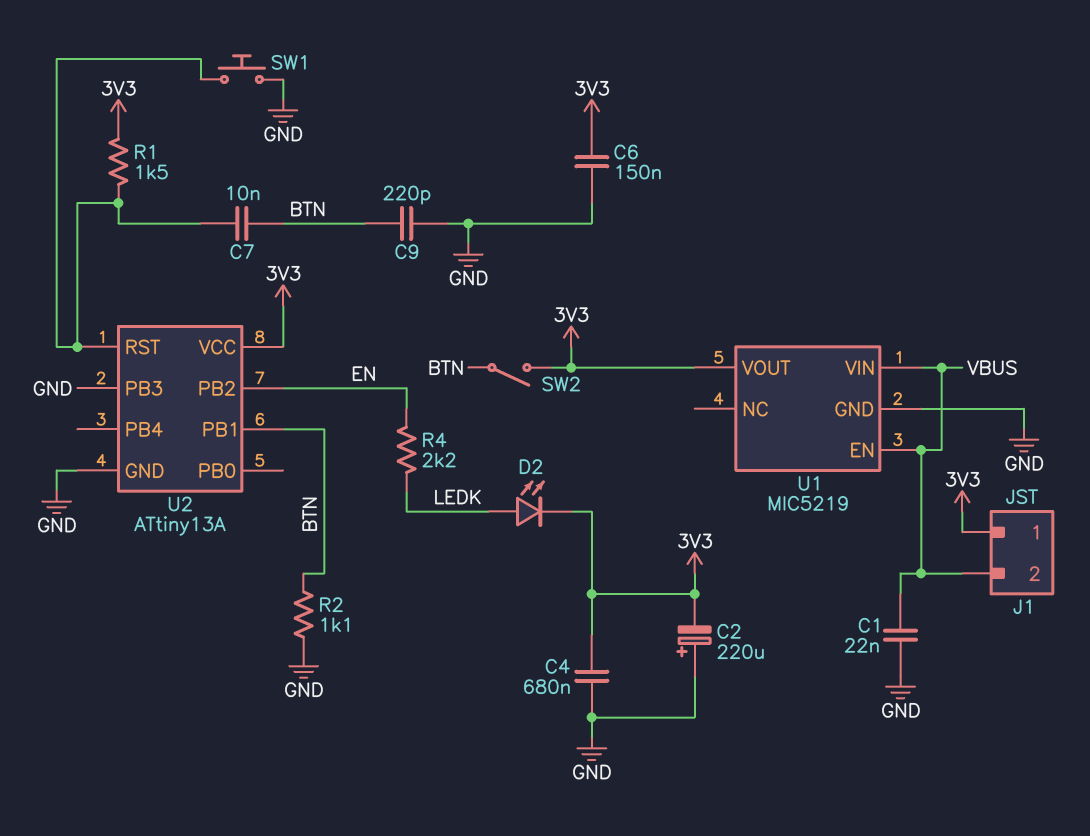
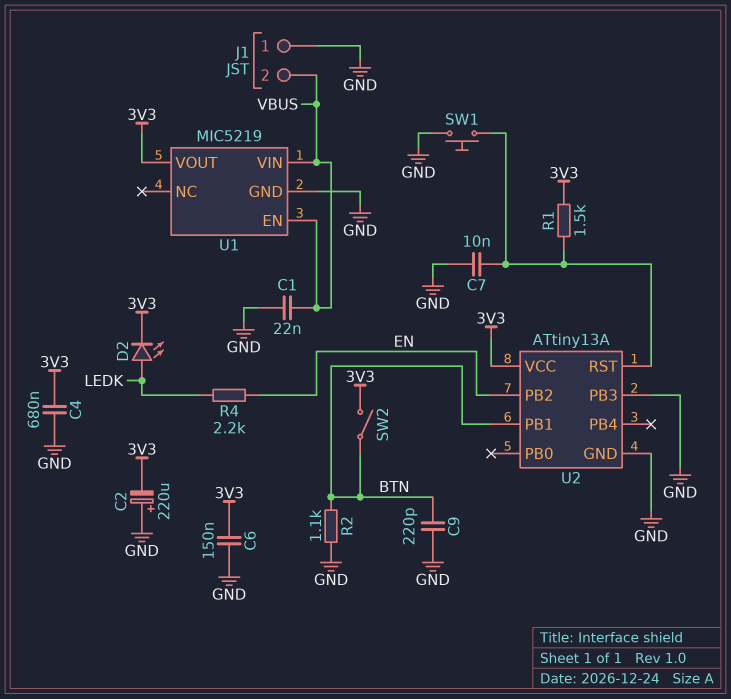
C7: 10nF (BTN, U2/RST) -> 10nF (GND, U2/RST)
J1 pin 1: 3V3 -> GND

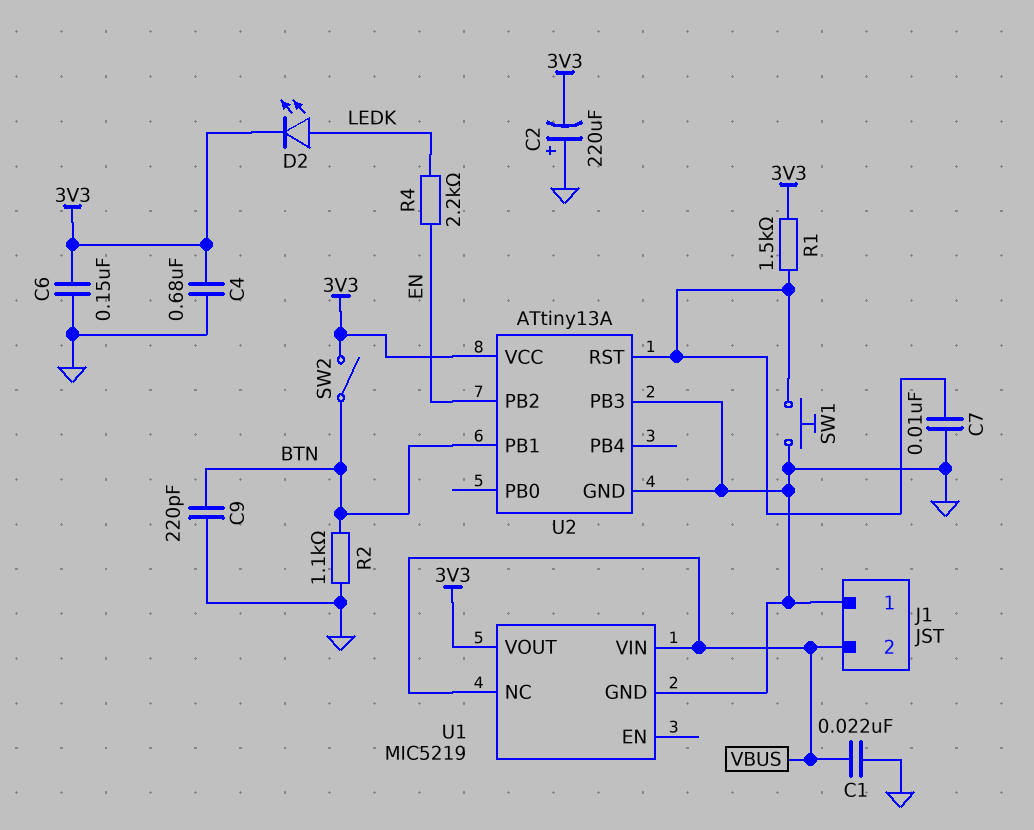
U1 pin EN: VBUS -> none
U1 pin NC: none -> VBUS

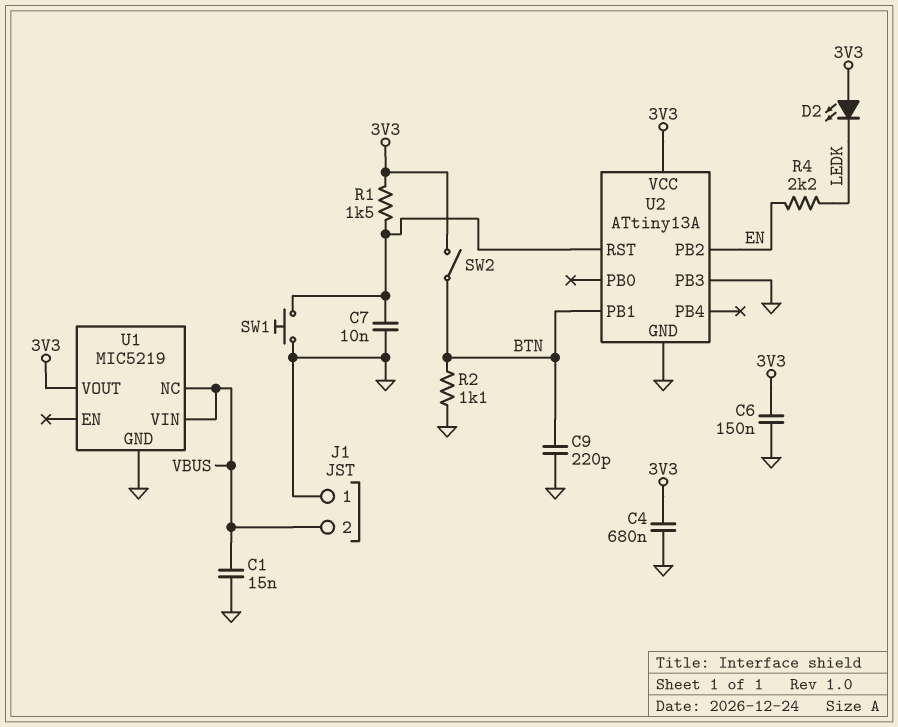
C1: 22nF (GND, VBUS) -> 15nF (GND, VBUS)
C2: 220uF (plus GND, minus 3V3) -> none
D2: LED (A LEDK, K 3V3) -> LED (A 3V3, K LEDK)

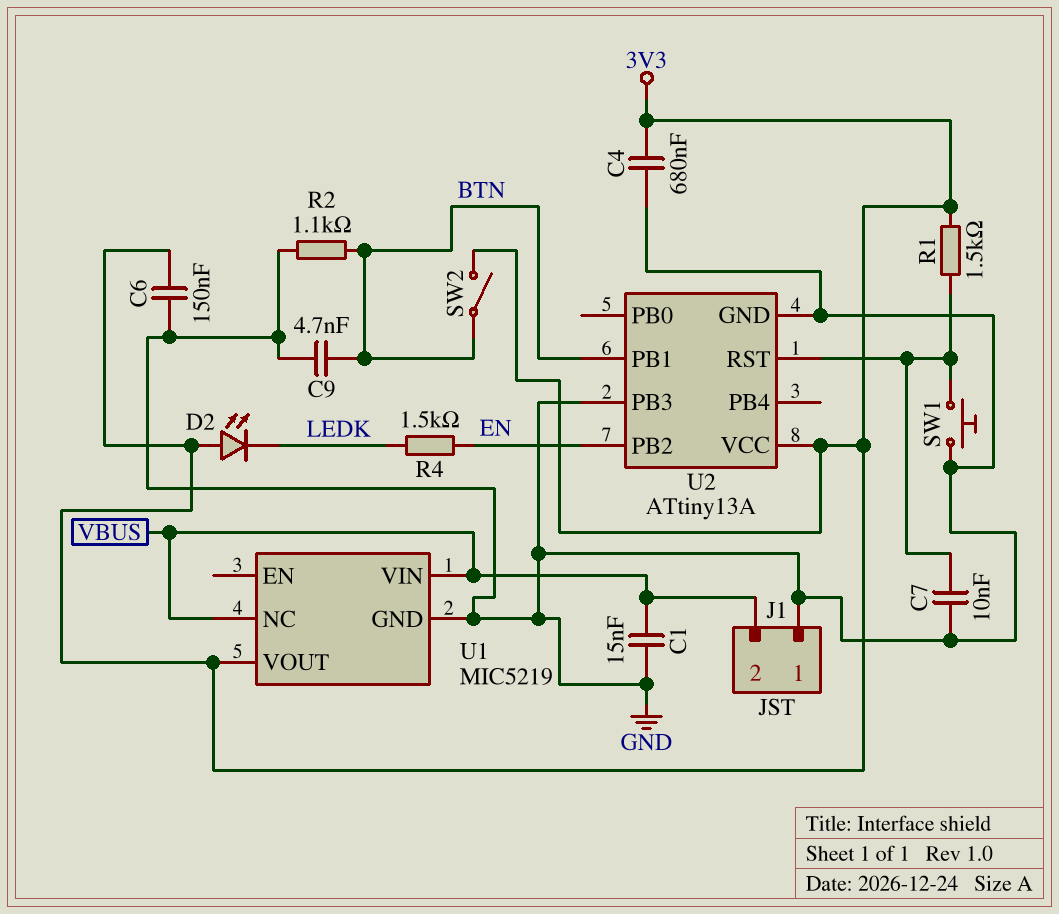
C9: 220pF (BTN, GND) -> 4.7nF (BTN, GND)
R4: 2.2k (EN, LEDK) -> 1.5k (EN, LEDK)

